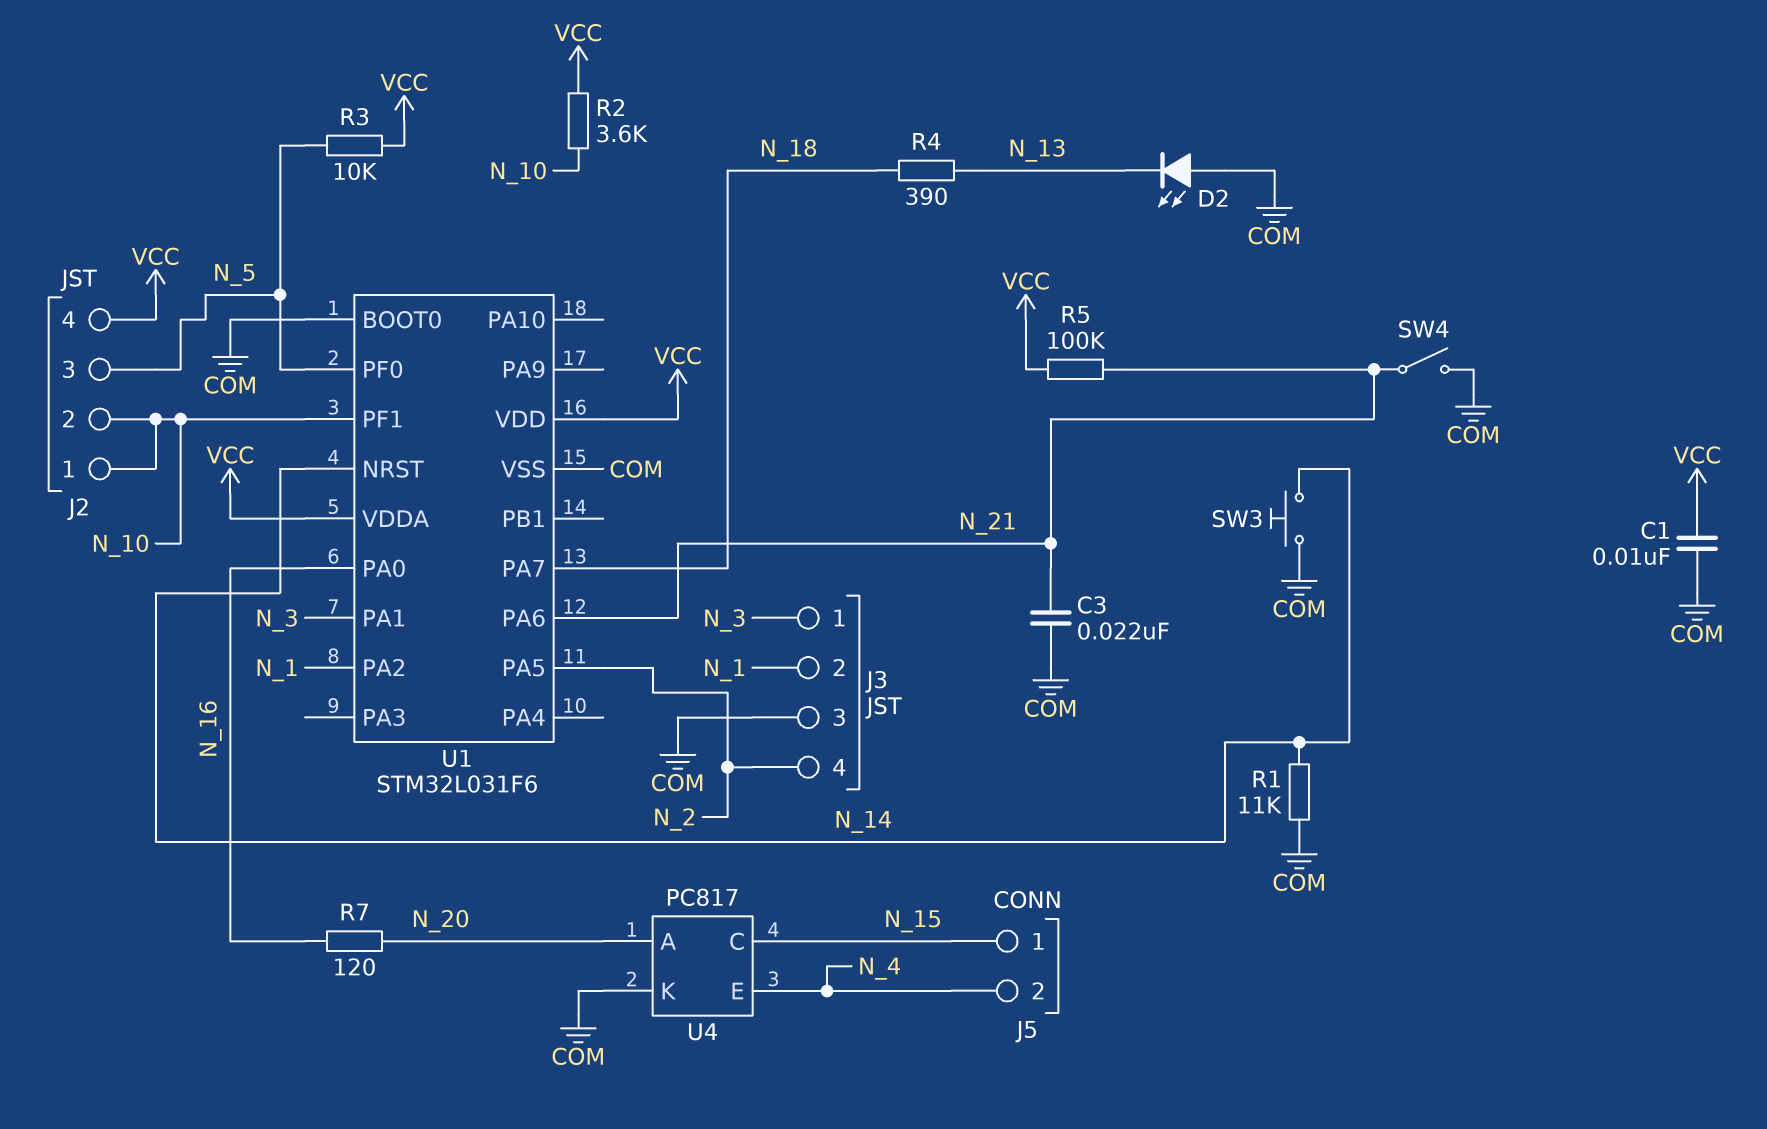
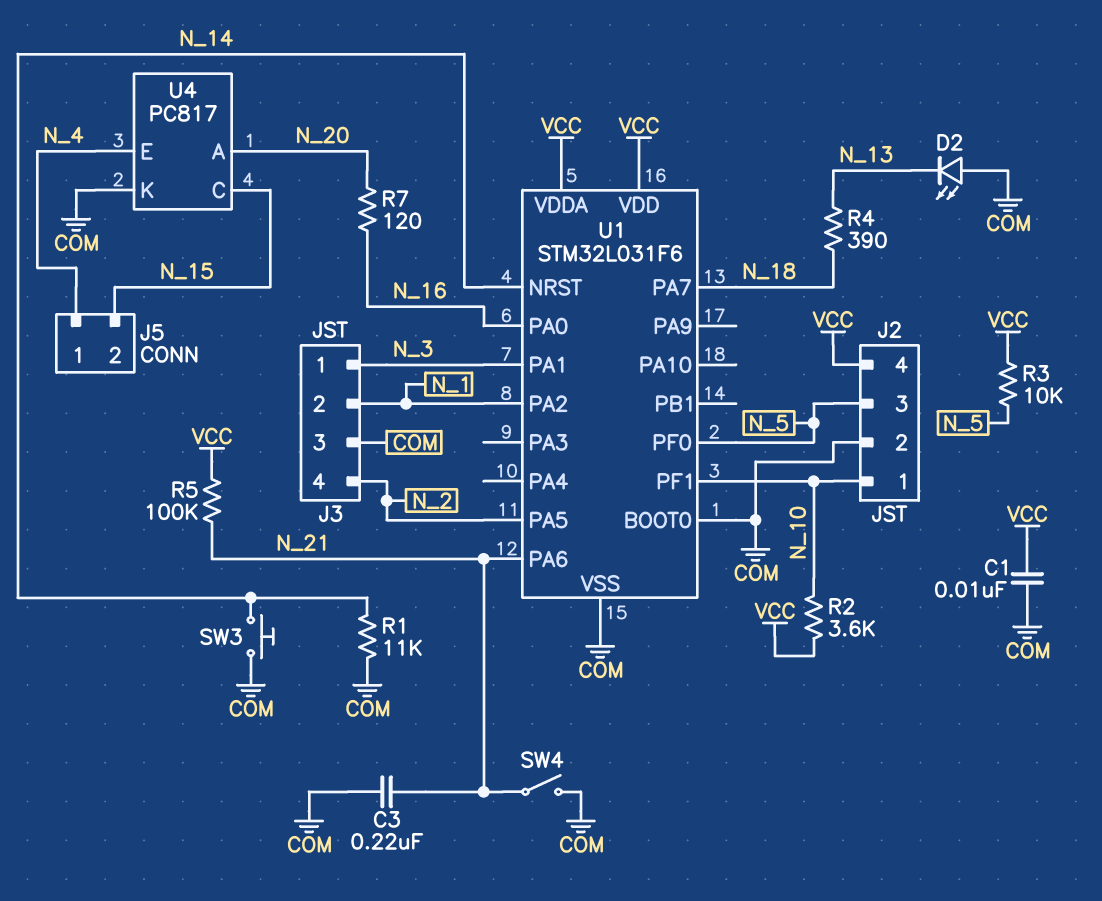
C3: 22nF (COM, N_21) -> 220nF (COM, N_21)
J2 pin 2: N_10 -> COM
J5 pin 1: N_15 -> N_4
J5 pin 2: N_4 -> N_15

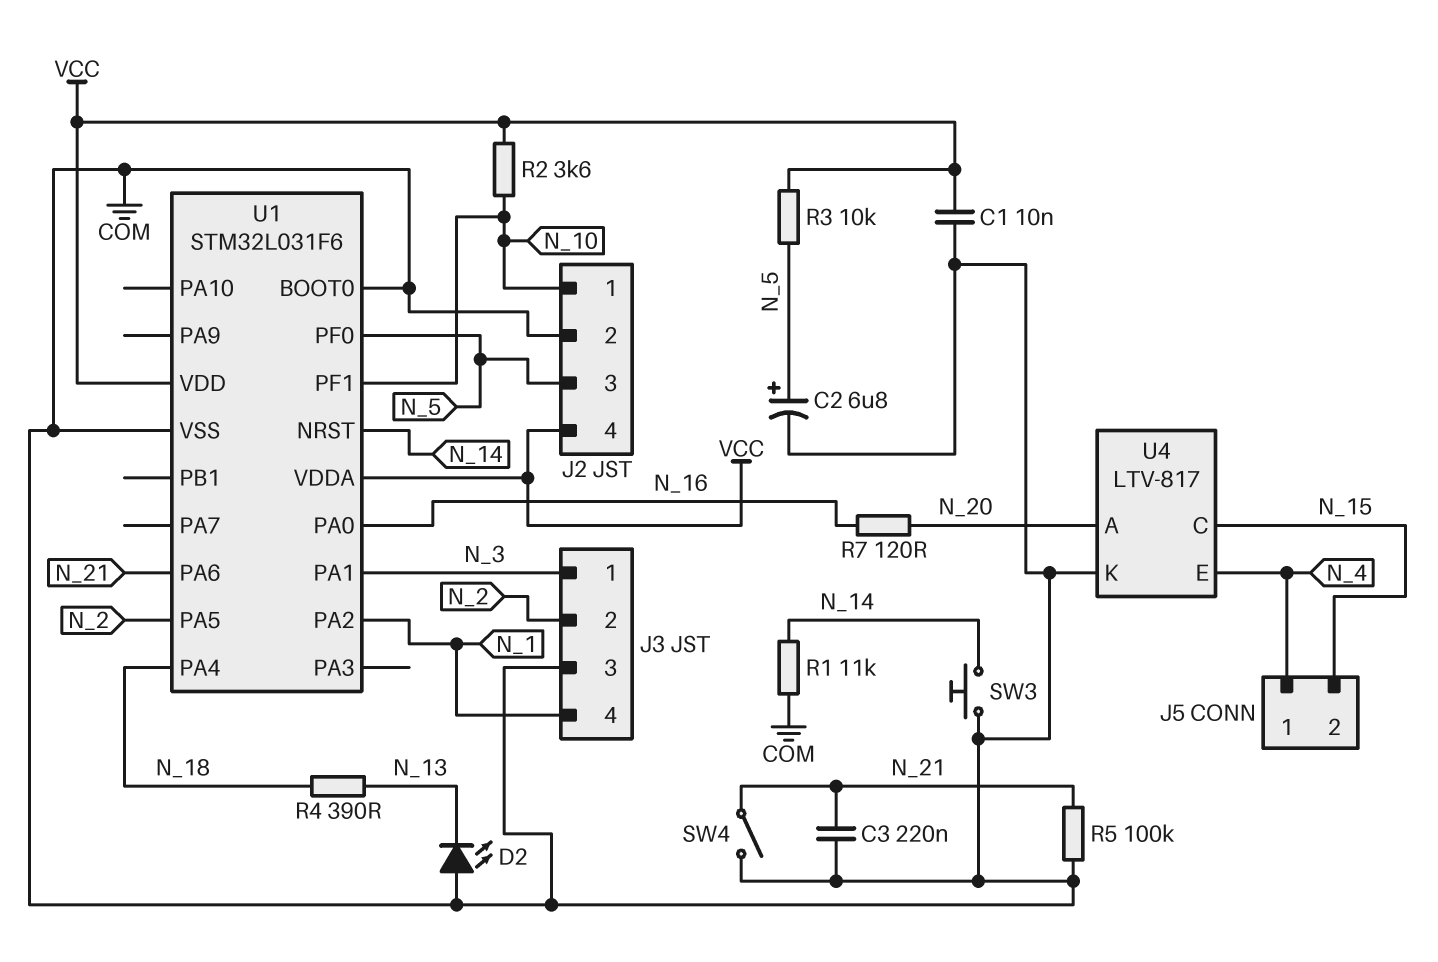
C2: none -> 6.8uF (plus N_5, minus COM)
J3 pin 2: N_1 -> N_2
J3 pin 4: N_2 -> N_1
R5: 100k (N_21, VCC) -> 100k (COM, N_21)
U1 pin PA4: none -> N_18
U1 pin PA7: N_18 -> none
U4: PC817 -> LTV-817

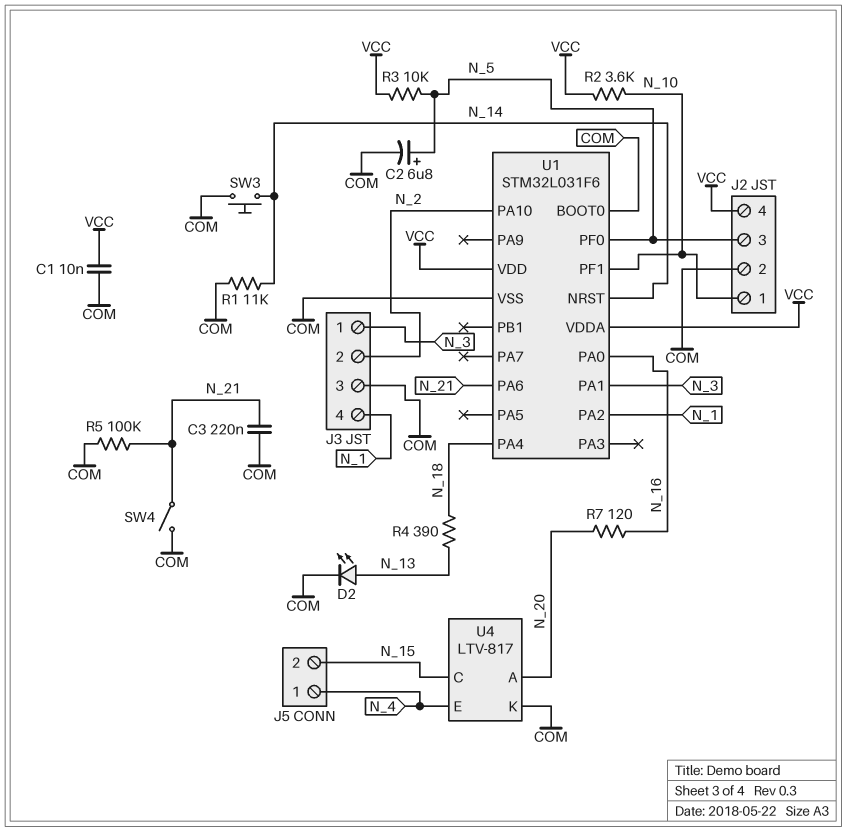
D2: LED (A COM, K N_13) -> LED (A N_13, K COM)
U1 pin PA5: N_2 -> none
U1 pin PA10: none -> N_2

